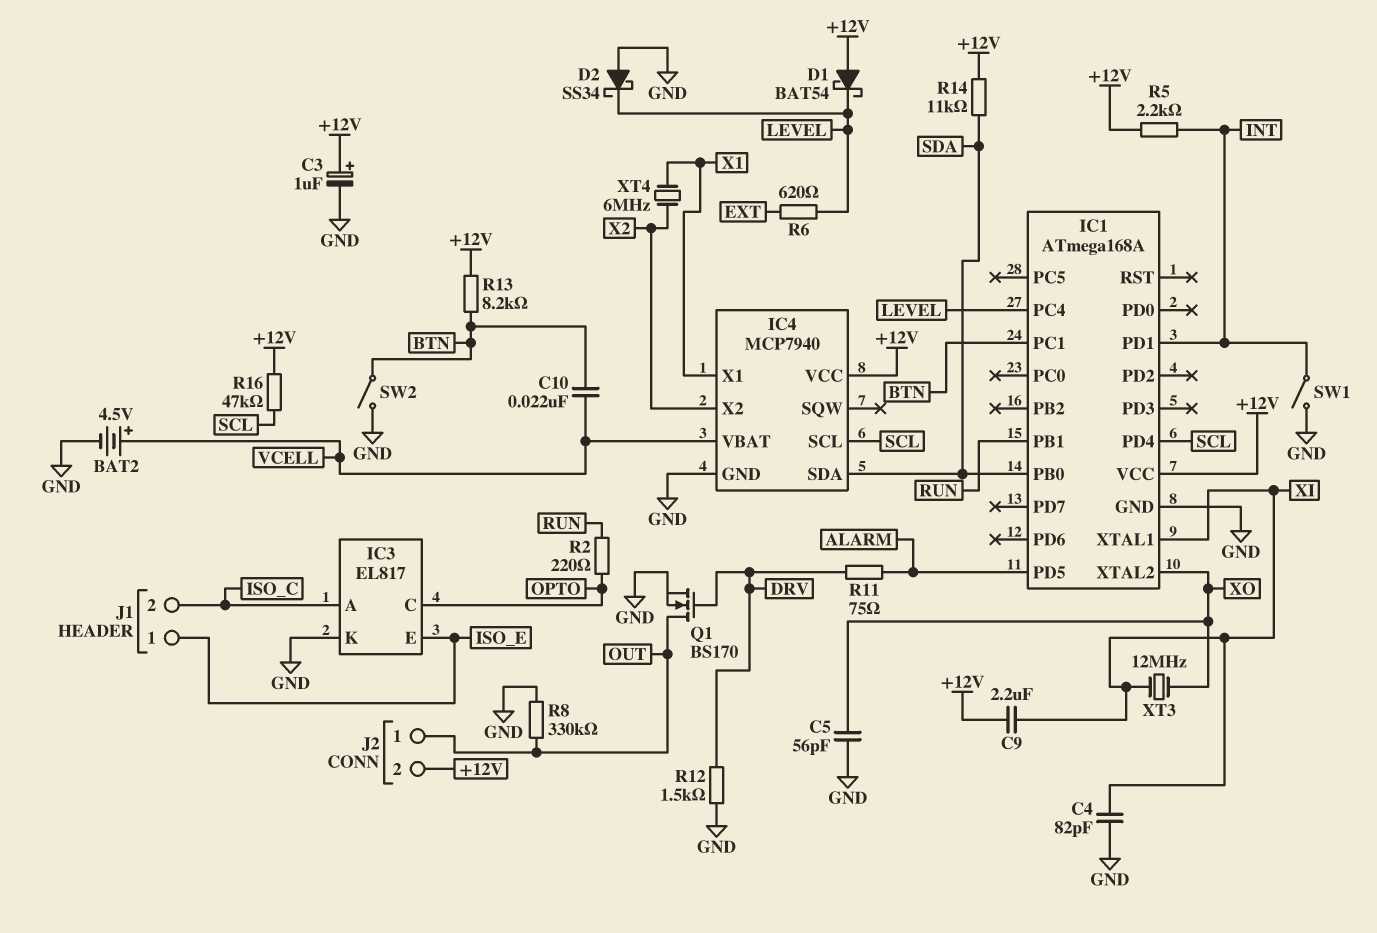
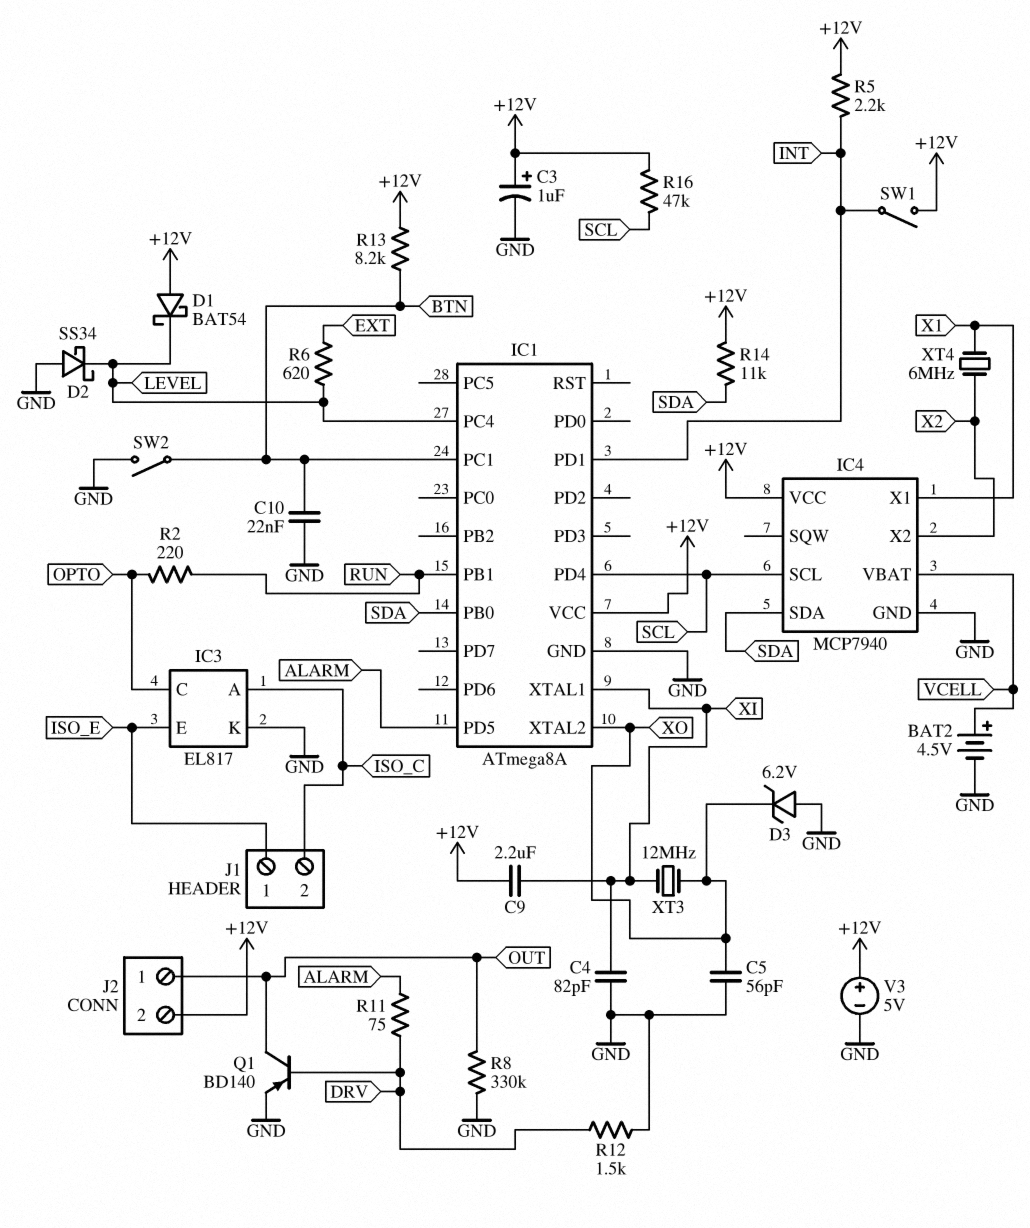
C10: 22nF (BTN, VCELL) -> 22nF (BTN, GND)
D3: none -> zener 6.2V (A GND, K XO)
IC1: ATmega168A -> ATmega8A
Q1: NMOS BS170 (G DRV, D OUT, S GND) -> PNP BD140 (B DRV, C OUT, E GND)
SW1: switch (GND, INT) -> switch (+12V, INT)
V3: none -> 5V (plus +12V, minus GND)

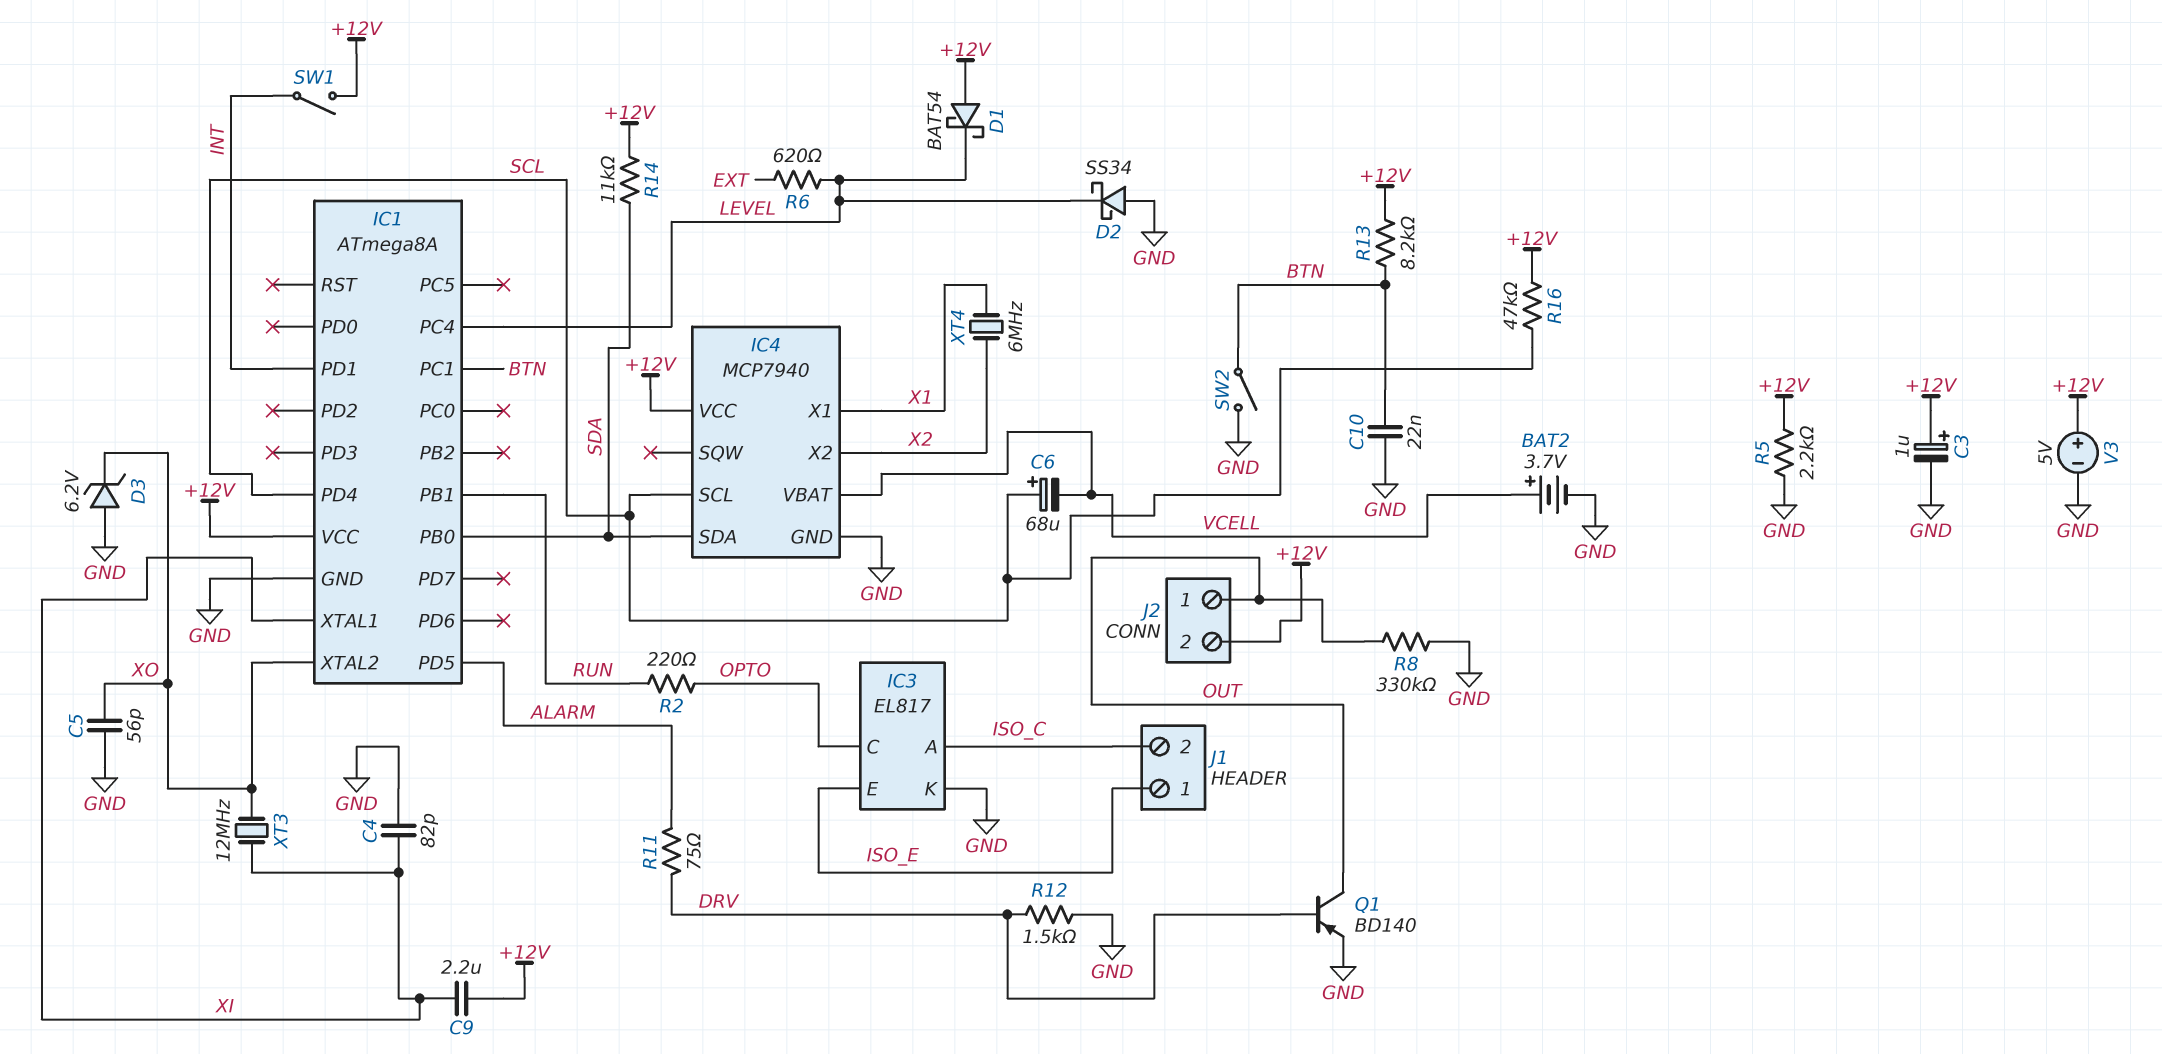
BAT2: 4.5V (plus VCELL, minus GND) -> 3.7V (plus VCELL, minus GND)
C6: none -> 68uF (plus SCL, minus VCELL)
R5: 2.2k (+12V, INT) -> 2.2k (+12V, GND)

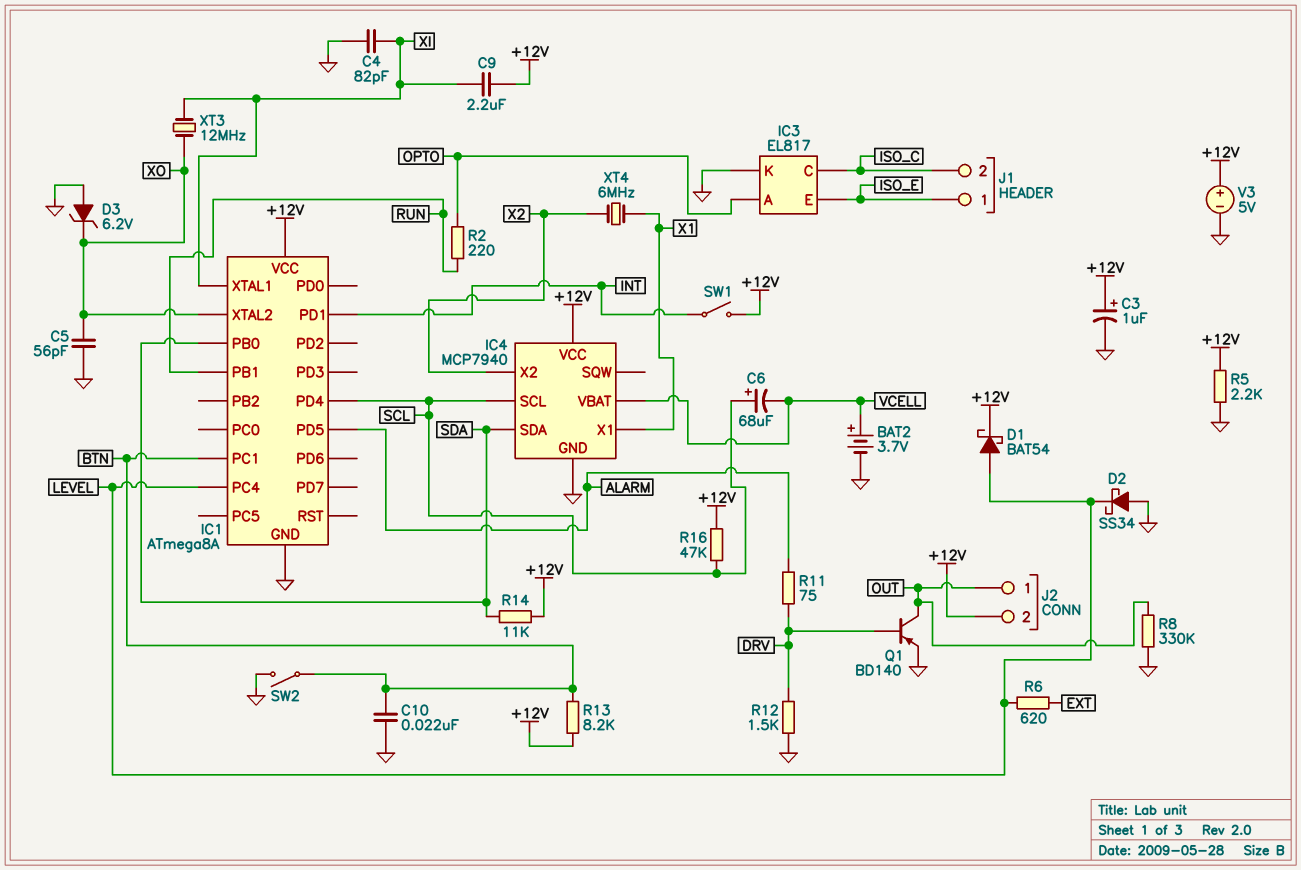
D1: schottky BAT54 (A +12V, K LEVEL) -> schottky BAT54 (A LEVEL, K +12V)
IC3 pin A: ISO_C -> OPTO
IC3 pin C: OPTO -> ISO_C

